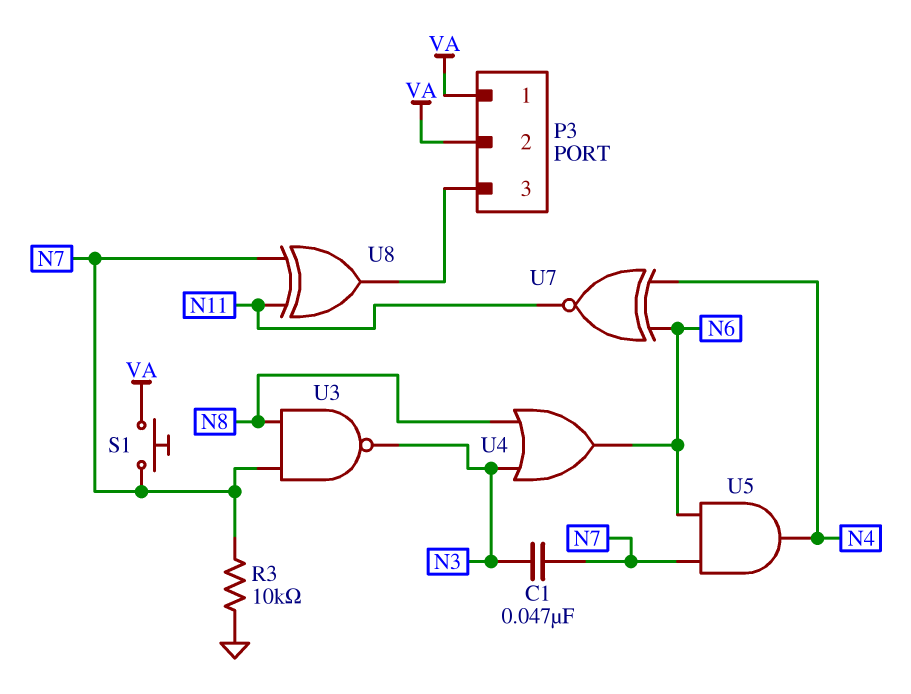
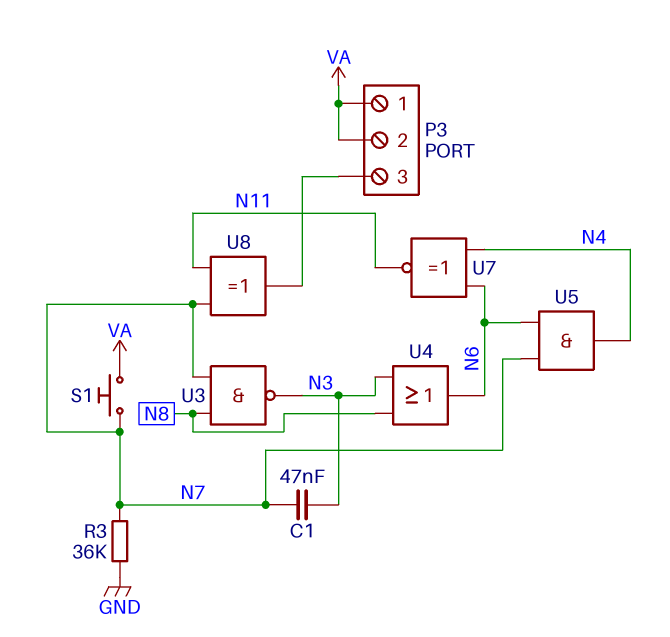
R3: 10k (GND, N7) -> 36k (GND, N7)

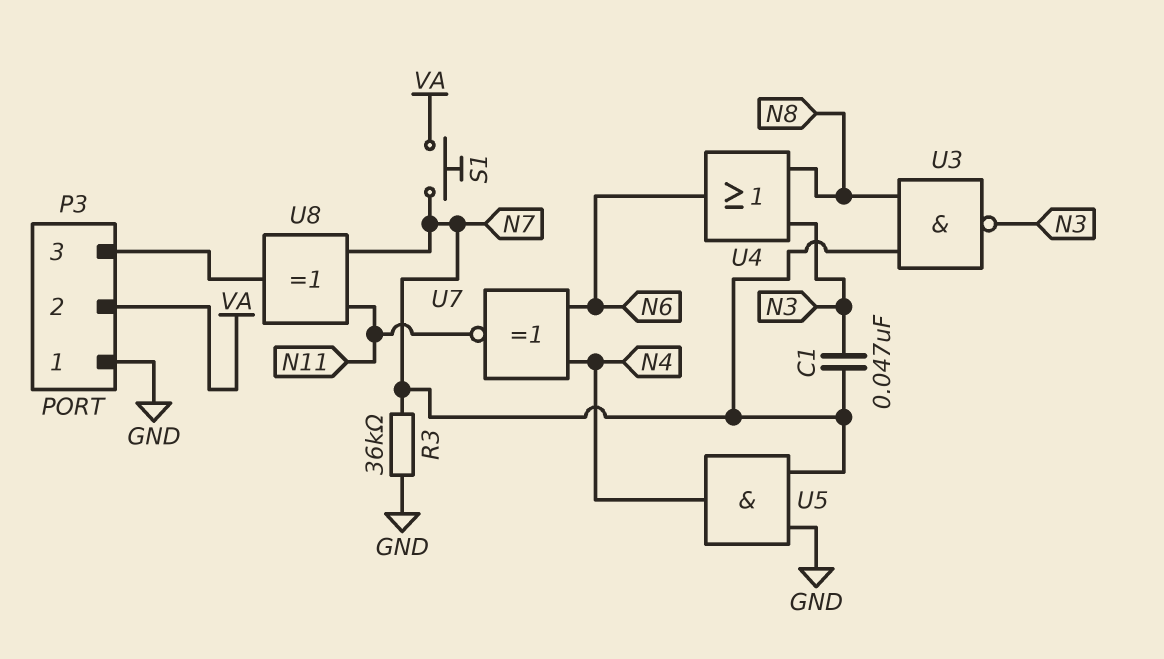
P3 pin 1: VA -> GND
U5: AND (in N6, in N7, out N4) -> AND (in GND, in N7, out N4)

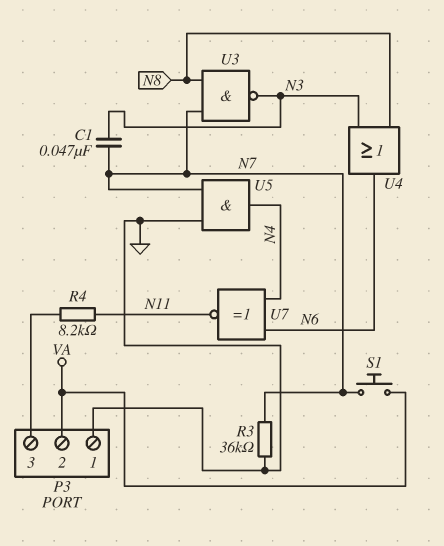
R4: none -> 8.2k (N11, P3/3)
U8: XOR (in N7, in N11, out P3/3) -> none

